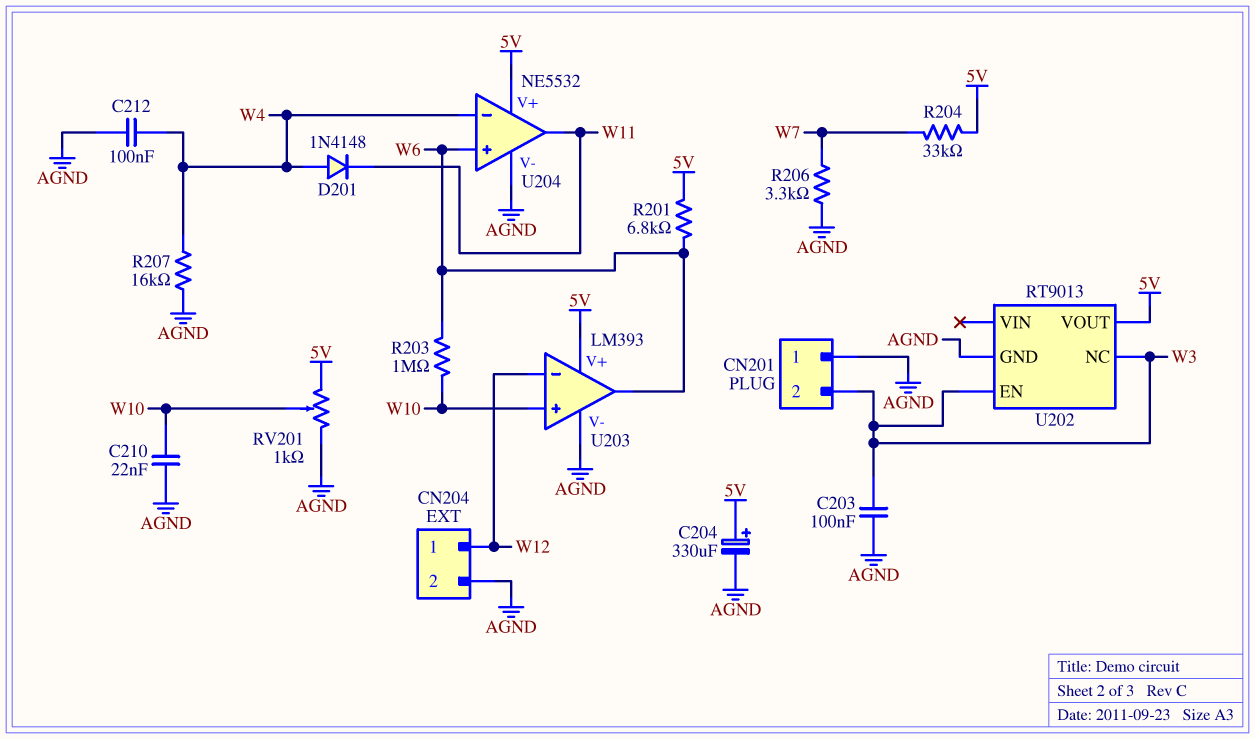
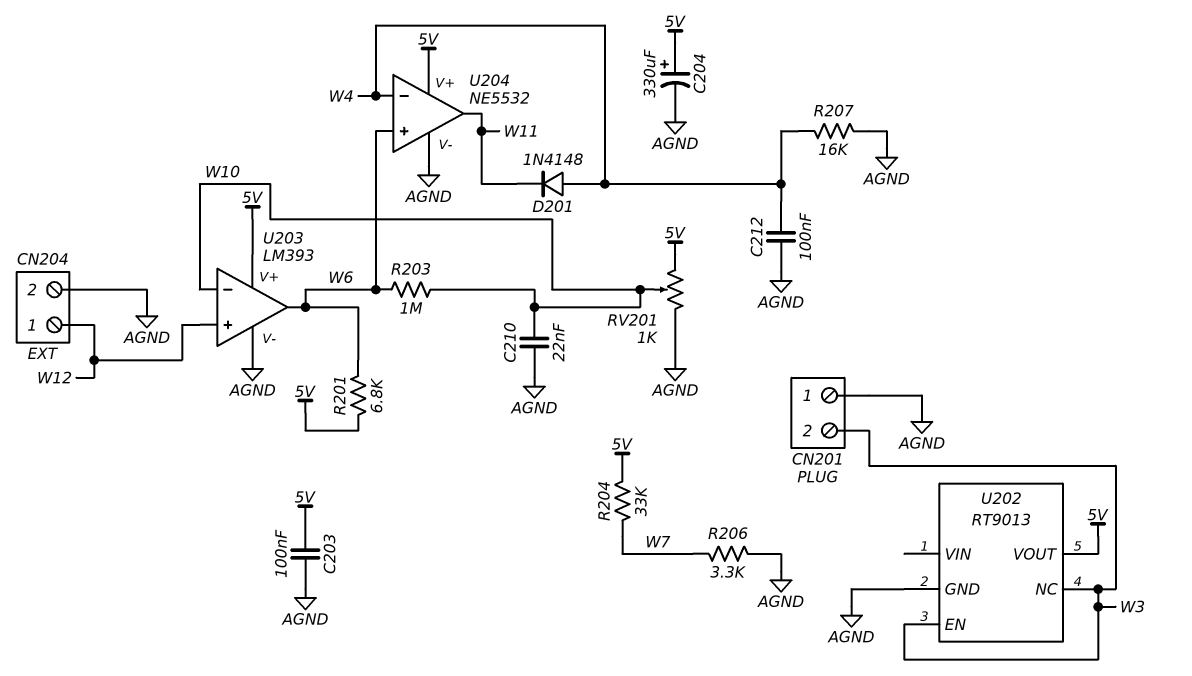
C203: 100nF (AGND, W3) -> 100nF (5V, AGND)
U203 pin in+: W10 -> W12
U203 pin in-: W12 -> W10

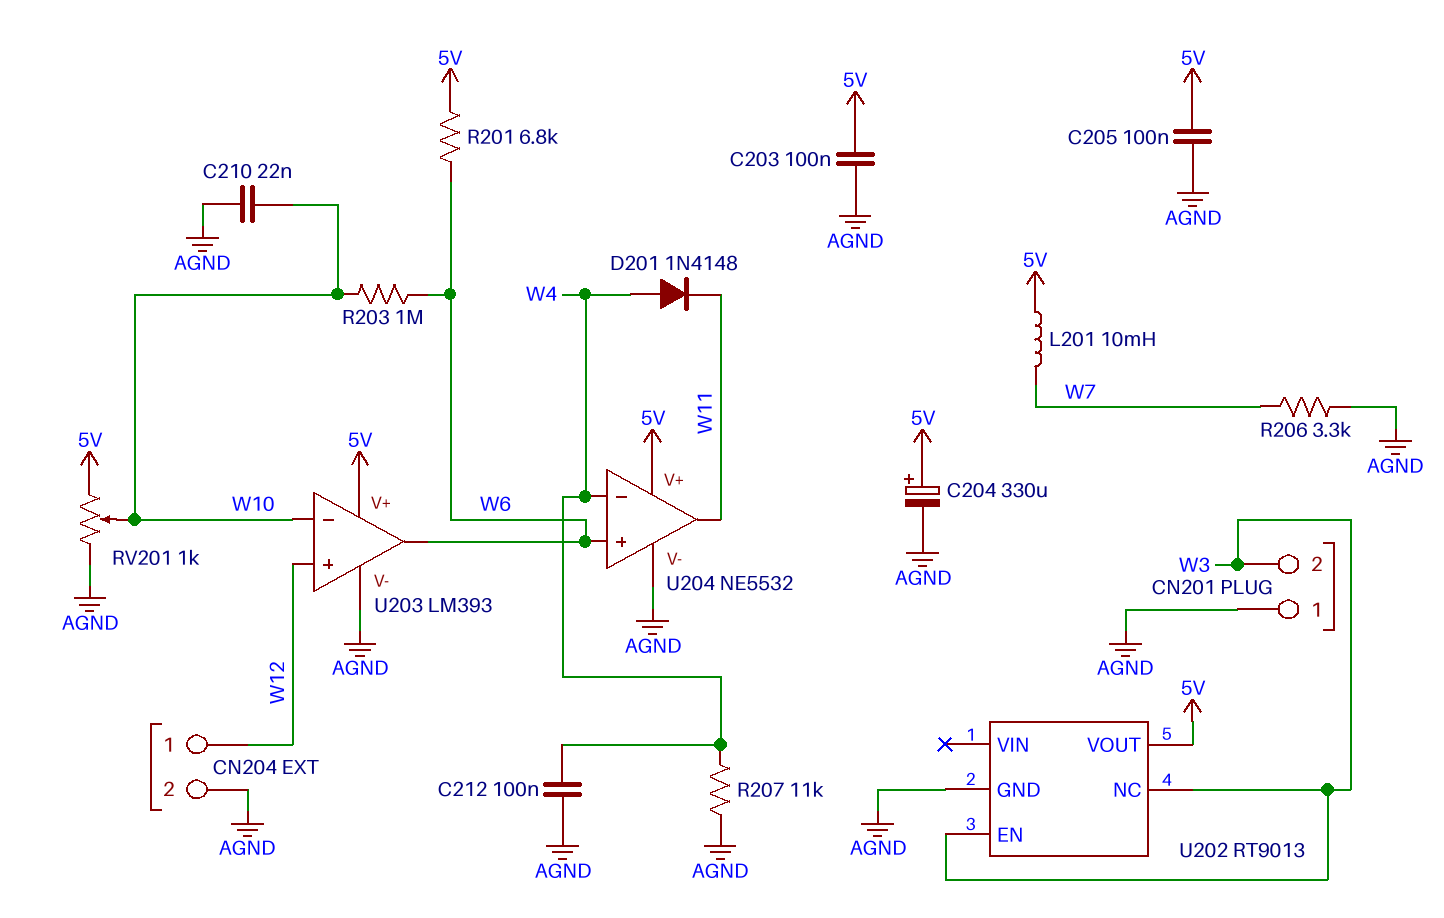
C205: none -> 100nF (5V, AGND)
L201: none -> 10mH (5V, W7)
R204: 33k (5V, W7) -> none
R207: 16k (AGND, W4) -> 11k (AGND, W4)

